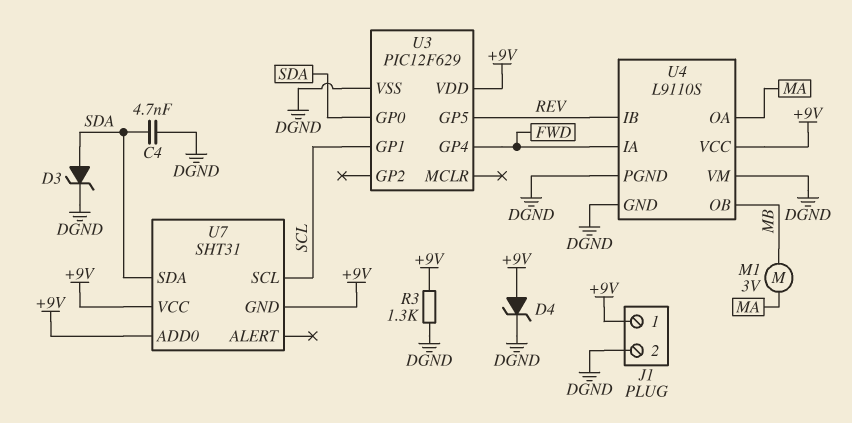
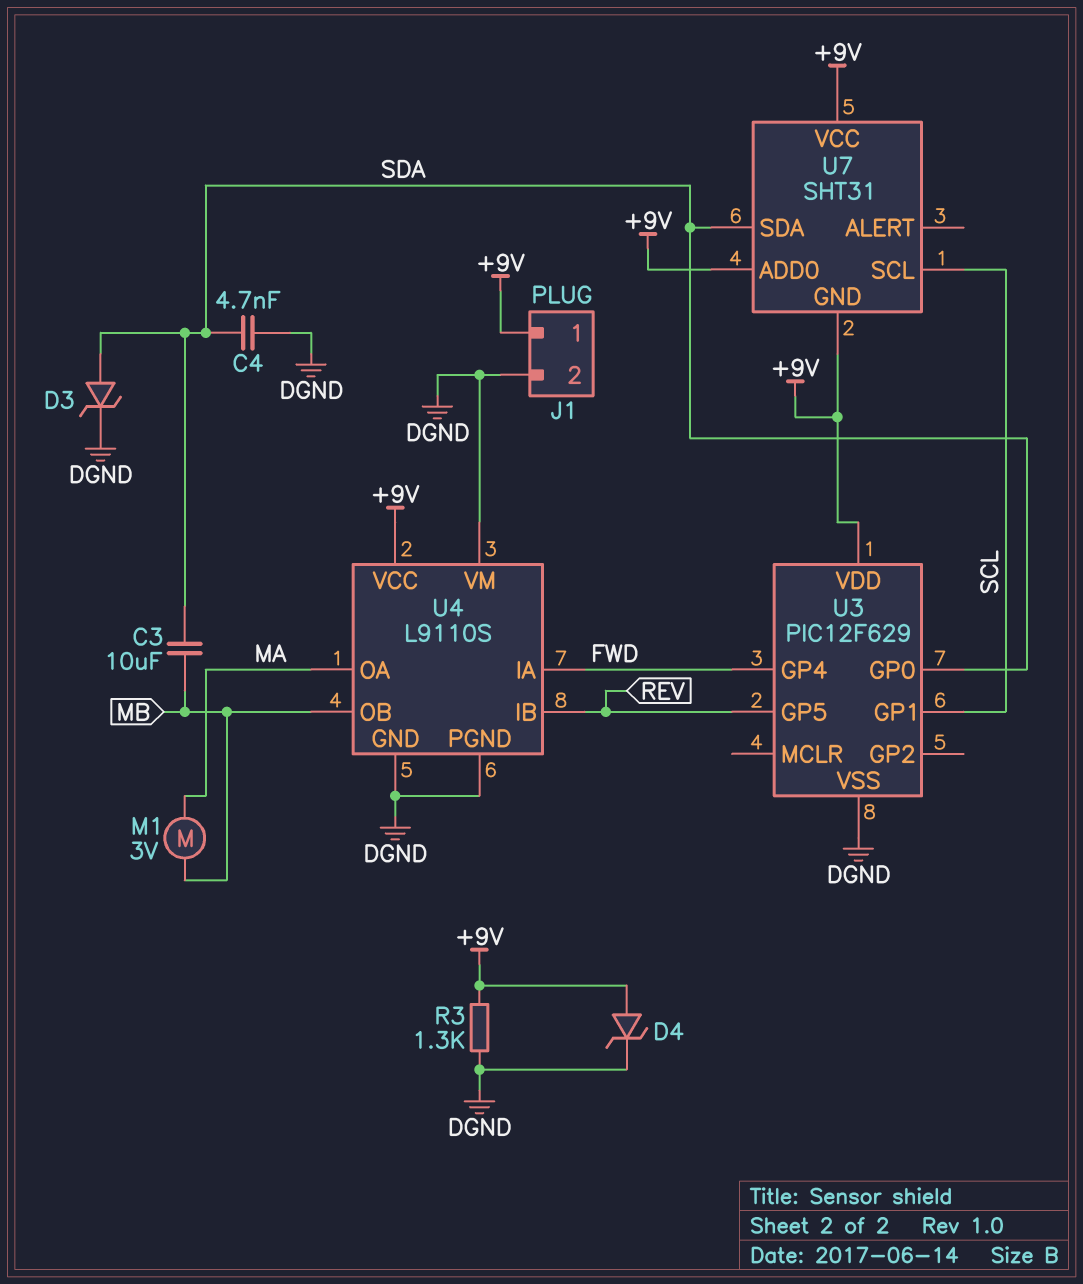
C3: none -> 10uF (MB, SDA)

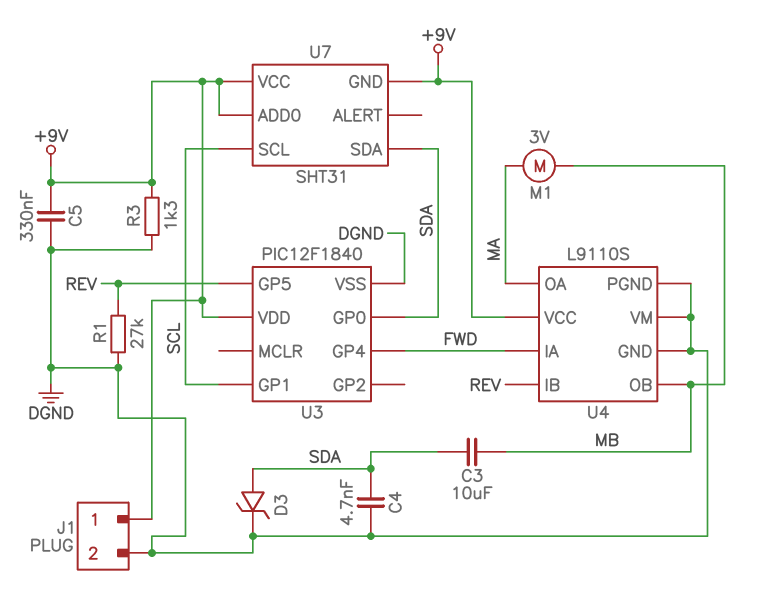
C5: none -> 330nF (+9V, DGND)
D4: zener (A +9V, K DGND) -> none
R1: none -> 27k (DGND, REV)
U3: PIC12F629 -> PIC12F1840

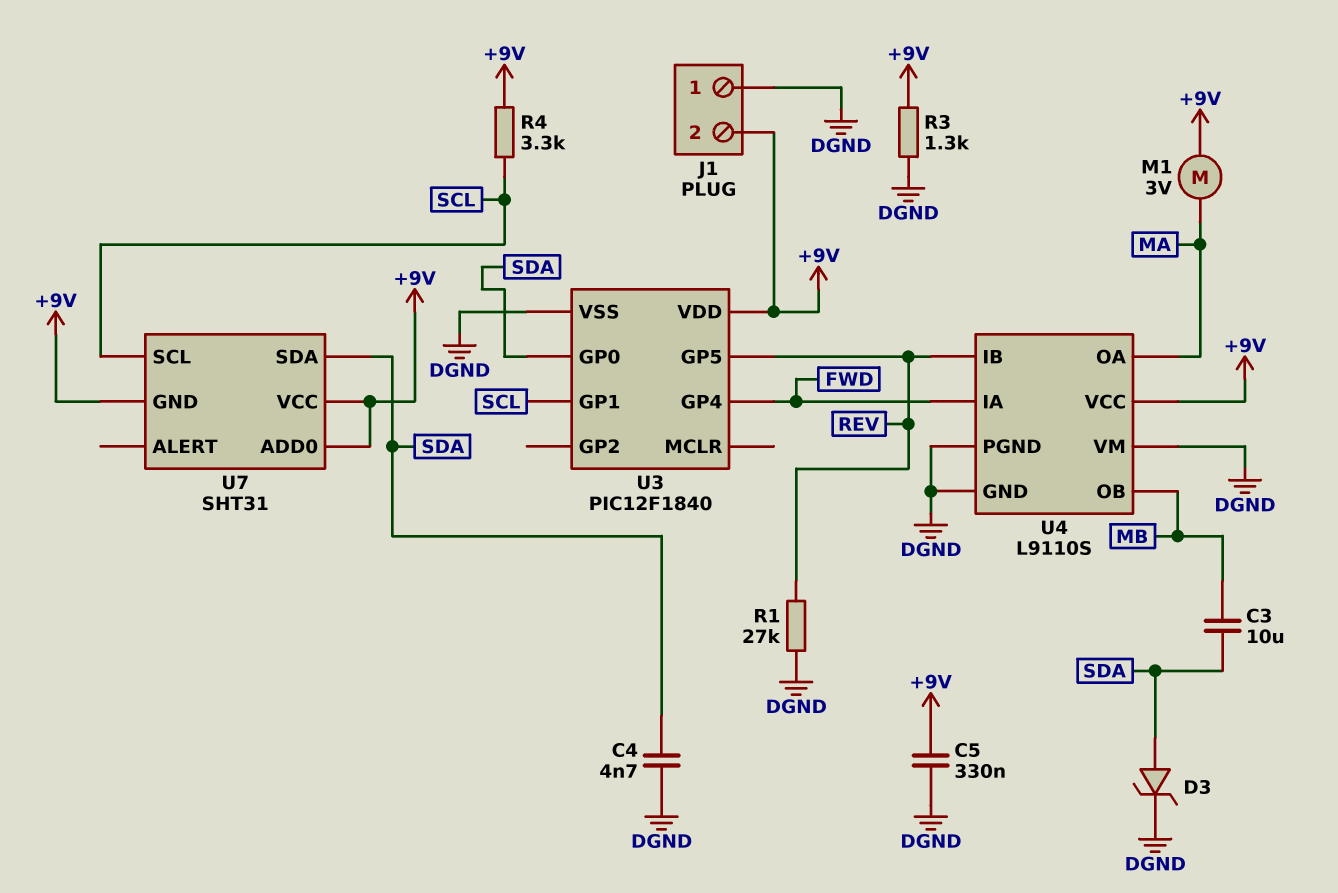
J1 pin 1: +9V -> DGND
J1 pin 2: DGND -> +9V
M1: motor 3V (MA, MB) -> motor 3V (+9V, MA)
R4: none -> 3.3k (+9V, SCL)

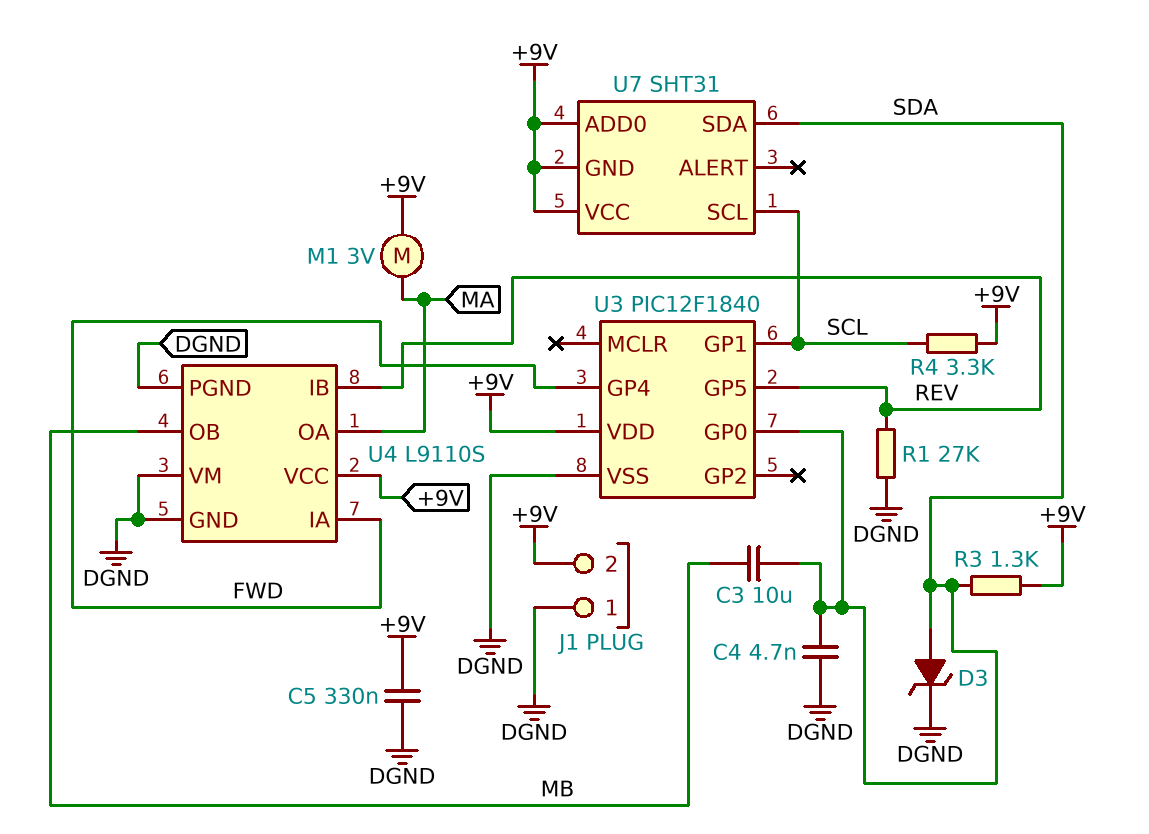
R3: 1.3k (+9V, DGND) -> 1.3k (+9V, SDA)

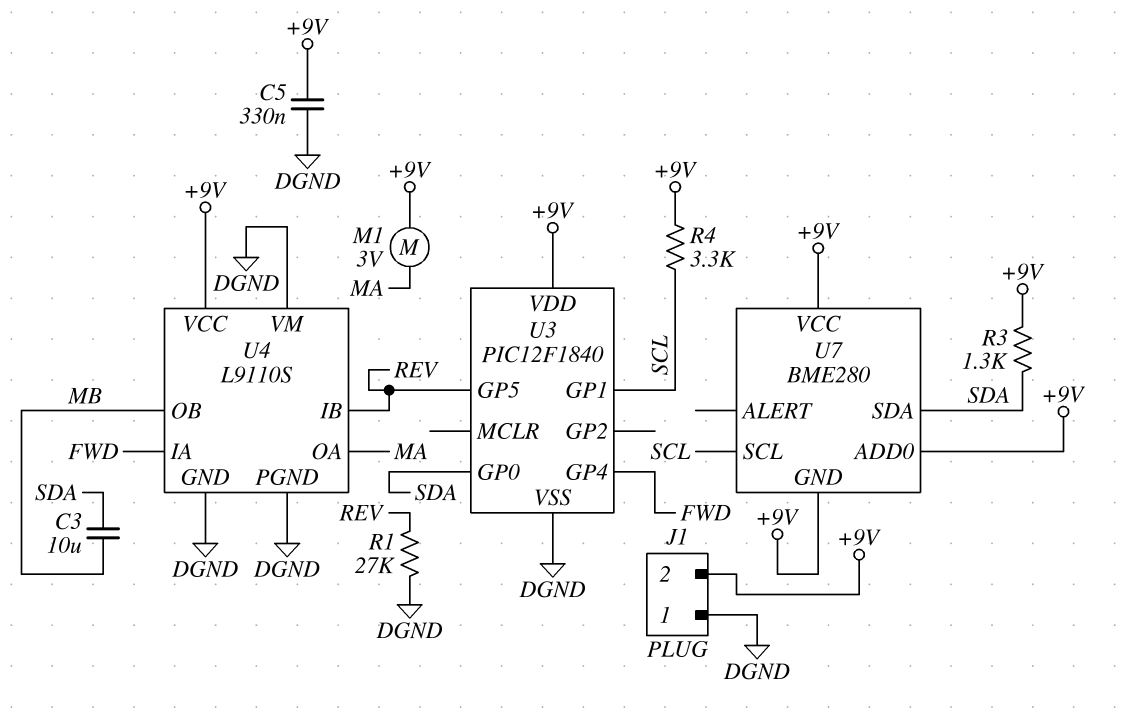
C4: 4.7nF (DGND, SDA) -> none
D3: zener (A SDA, K DGND) -> none
U7: SHT31 -> BME280

